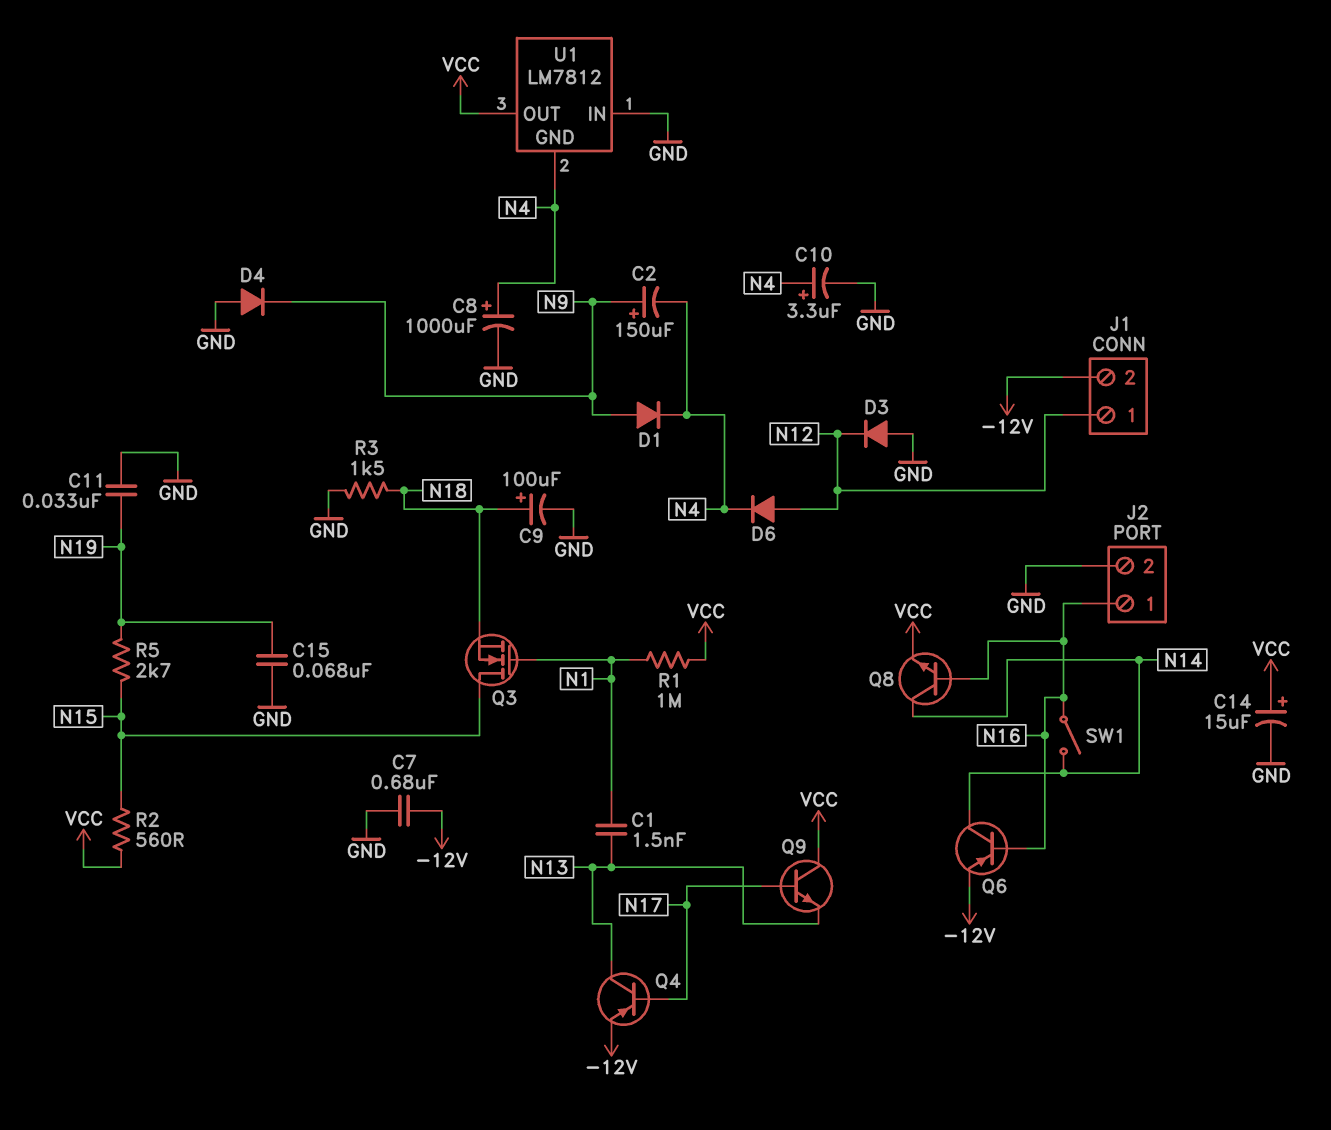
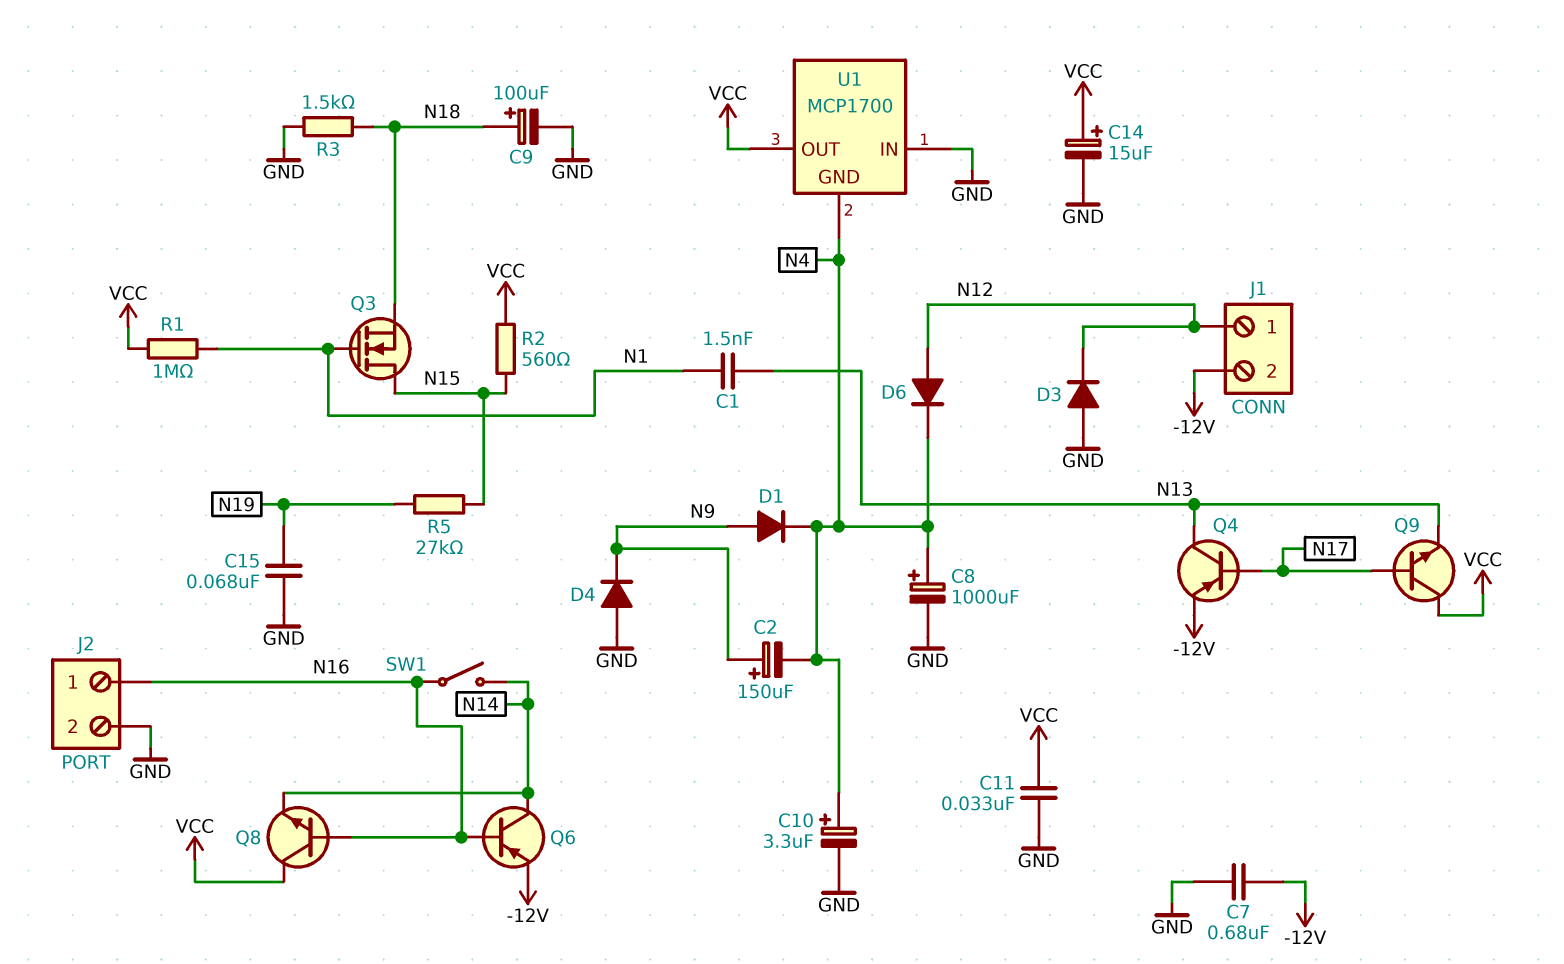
C11: 33nF (GND, N19) -> 33nF (GND, VCC)
Q8: NPN (B N16, C N14, E VCC) -> NPN (B N16, C VCC, E N14)
R5: 2.7k (N15, N19) -> 27k (N15, N19)
U1: LM7812 -> MCP1700

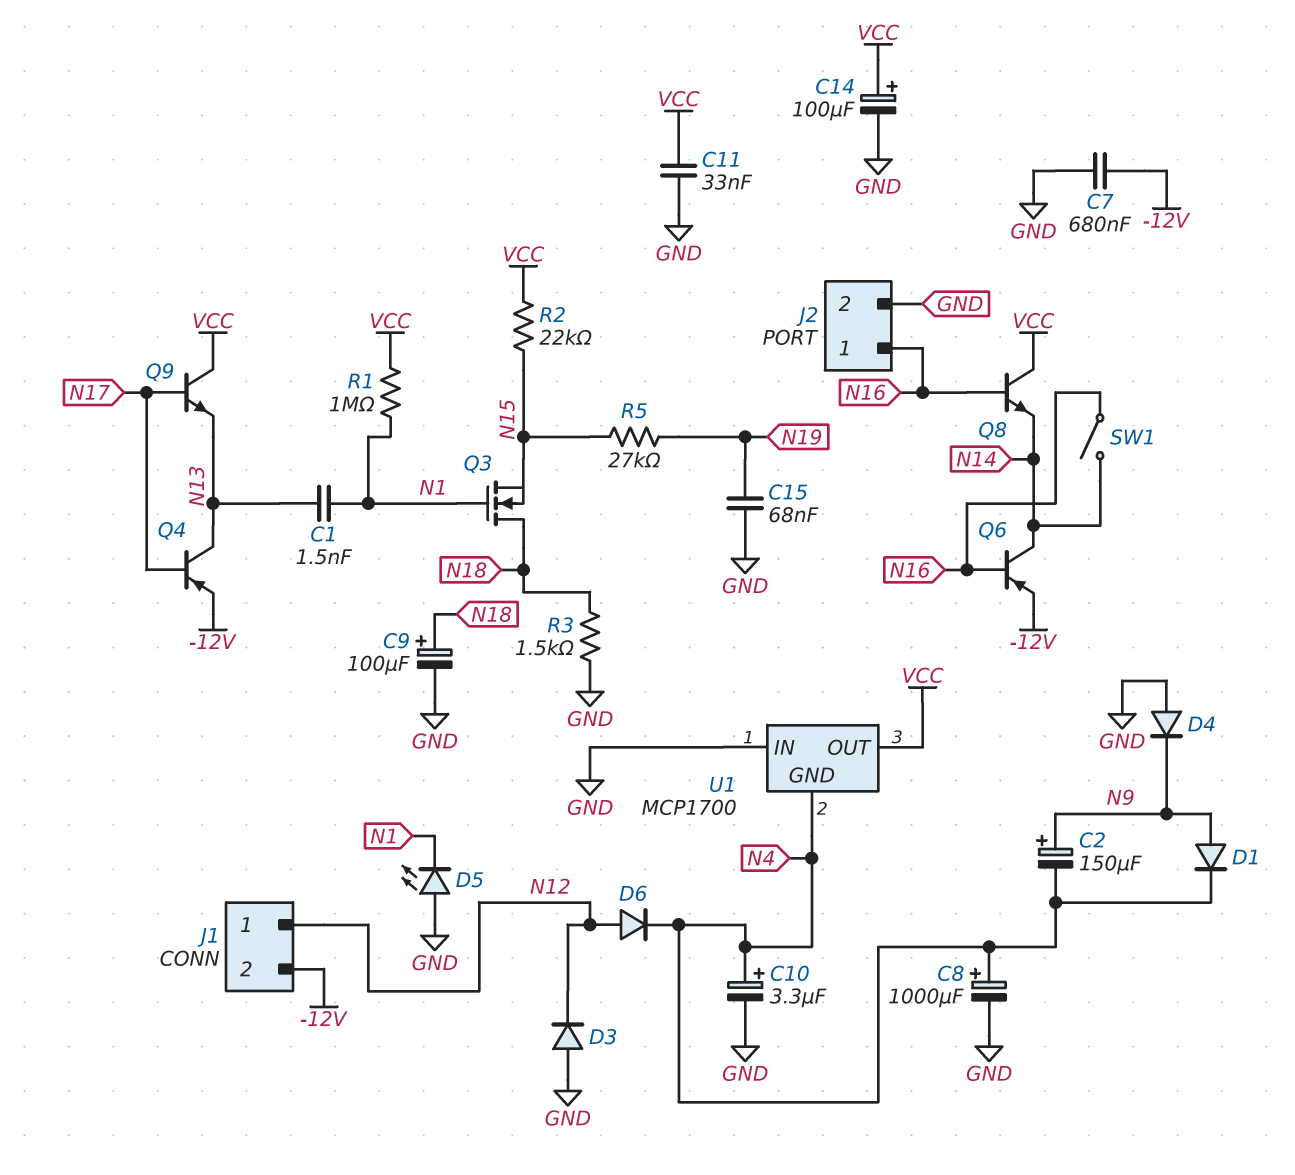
C14: 15uF (plus VCC, minus GND) -> 100uF (plus VCC, minus GND)
D5: none -> LED (A GND, K N1)
Q3: NMOS (G N1, D N15, S N18) -> NMOS (G N1, D N18, S N15)
R2: 560 (N15, VCC) -> 22k (N15, VCC)

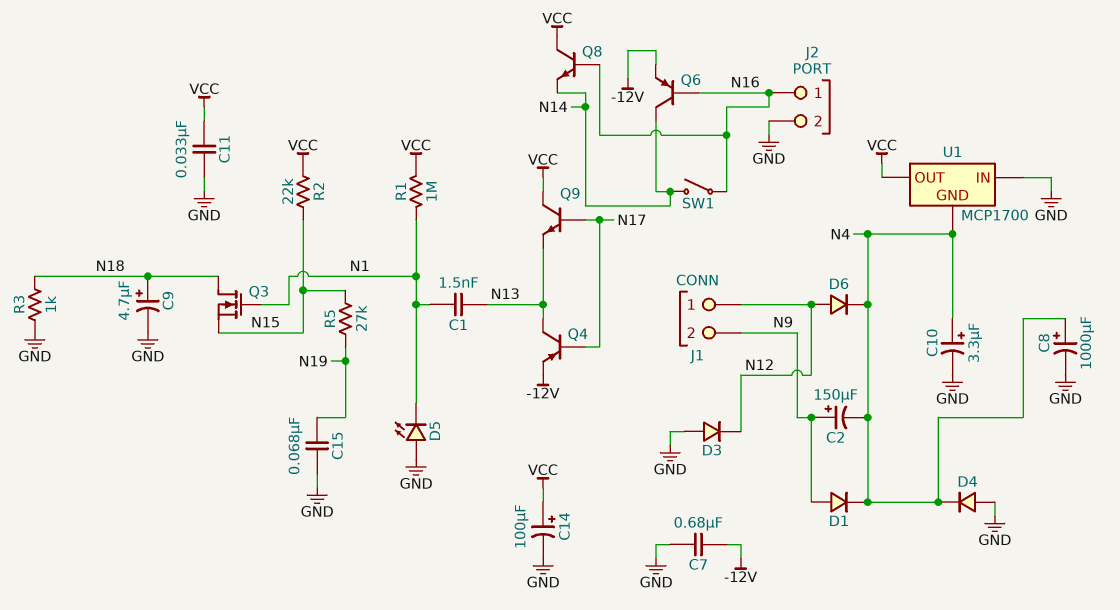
C9: 100uF (plus N18, minus GND) -> 4.7uF (plus N18, minus GND)
D4: diode (A GND, K N9) -> diode (A GND, K N4)
J1 pin 2: -12V -> N9
R3: 1.5k (GND, N18) -> 1k (GND, N18)

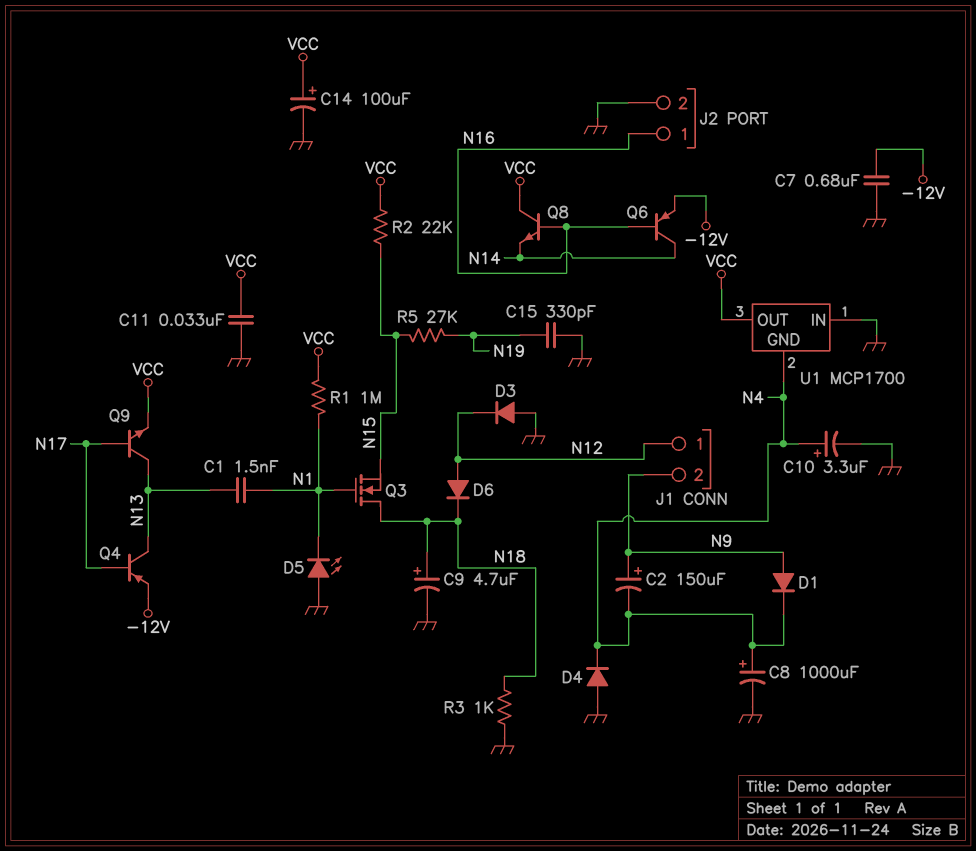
C15: 68nF (GND, N19) -> 330pF (GND, N19)
D6: diode (A N12, K N4) -> diode (A N12, K N18)
Q9: NPN (B N17, C VCC, E N13) -> NPN (B N17, C N13, E VCC)
SW1: switch (N14, N16) -> none

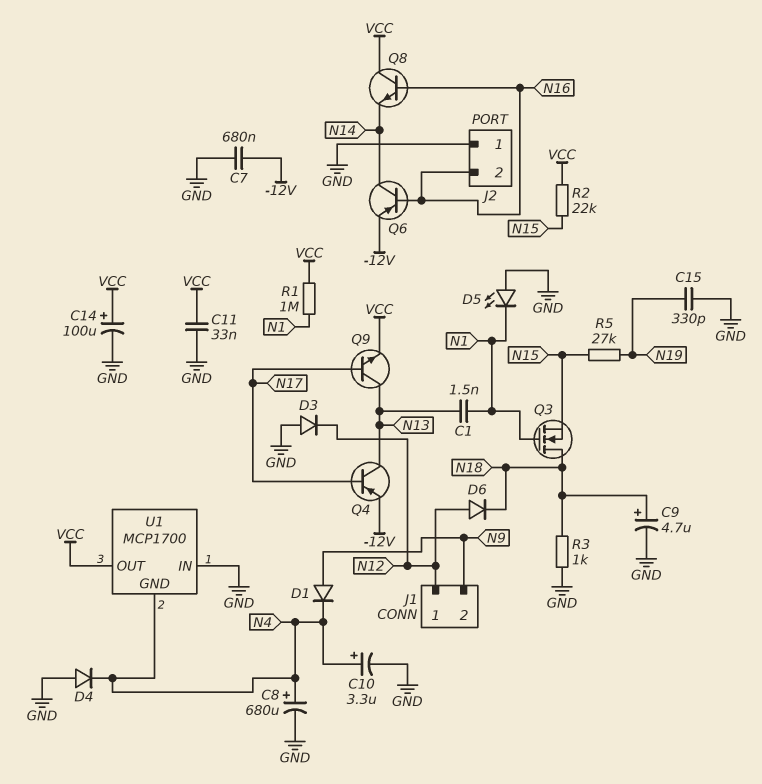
C2: 150uF (plus N9, minus N4) -> none
C8: 1000uF (plus N4, minus GND) -> 680uF (plus N4, minus GND)
J2 pin 1: N16 -> GND
J2 pin 2: GND -> N16

